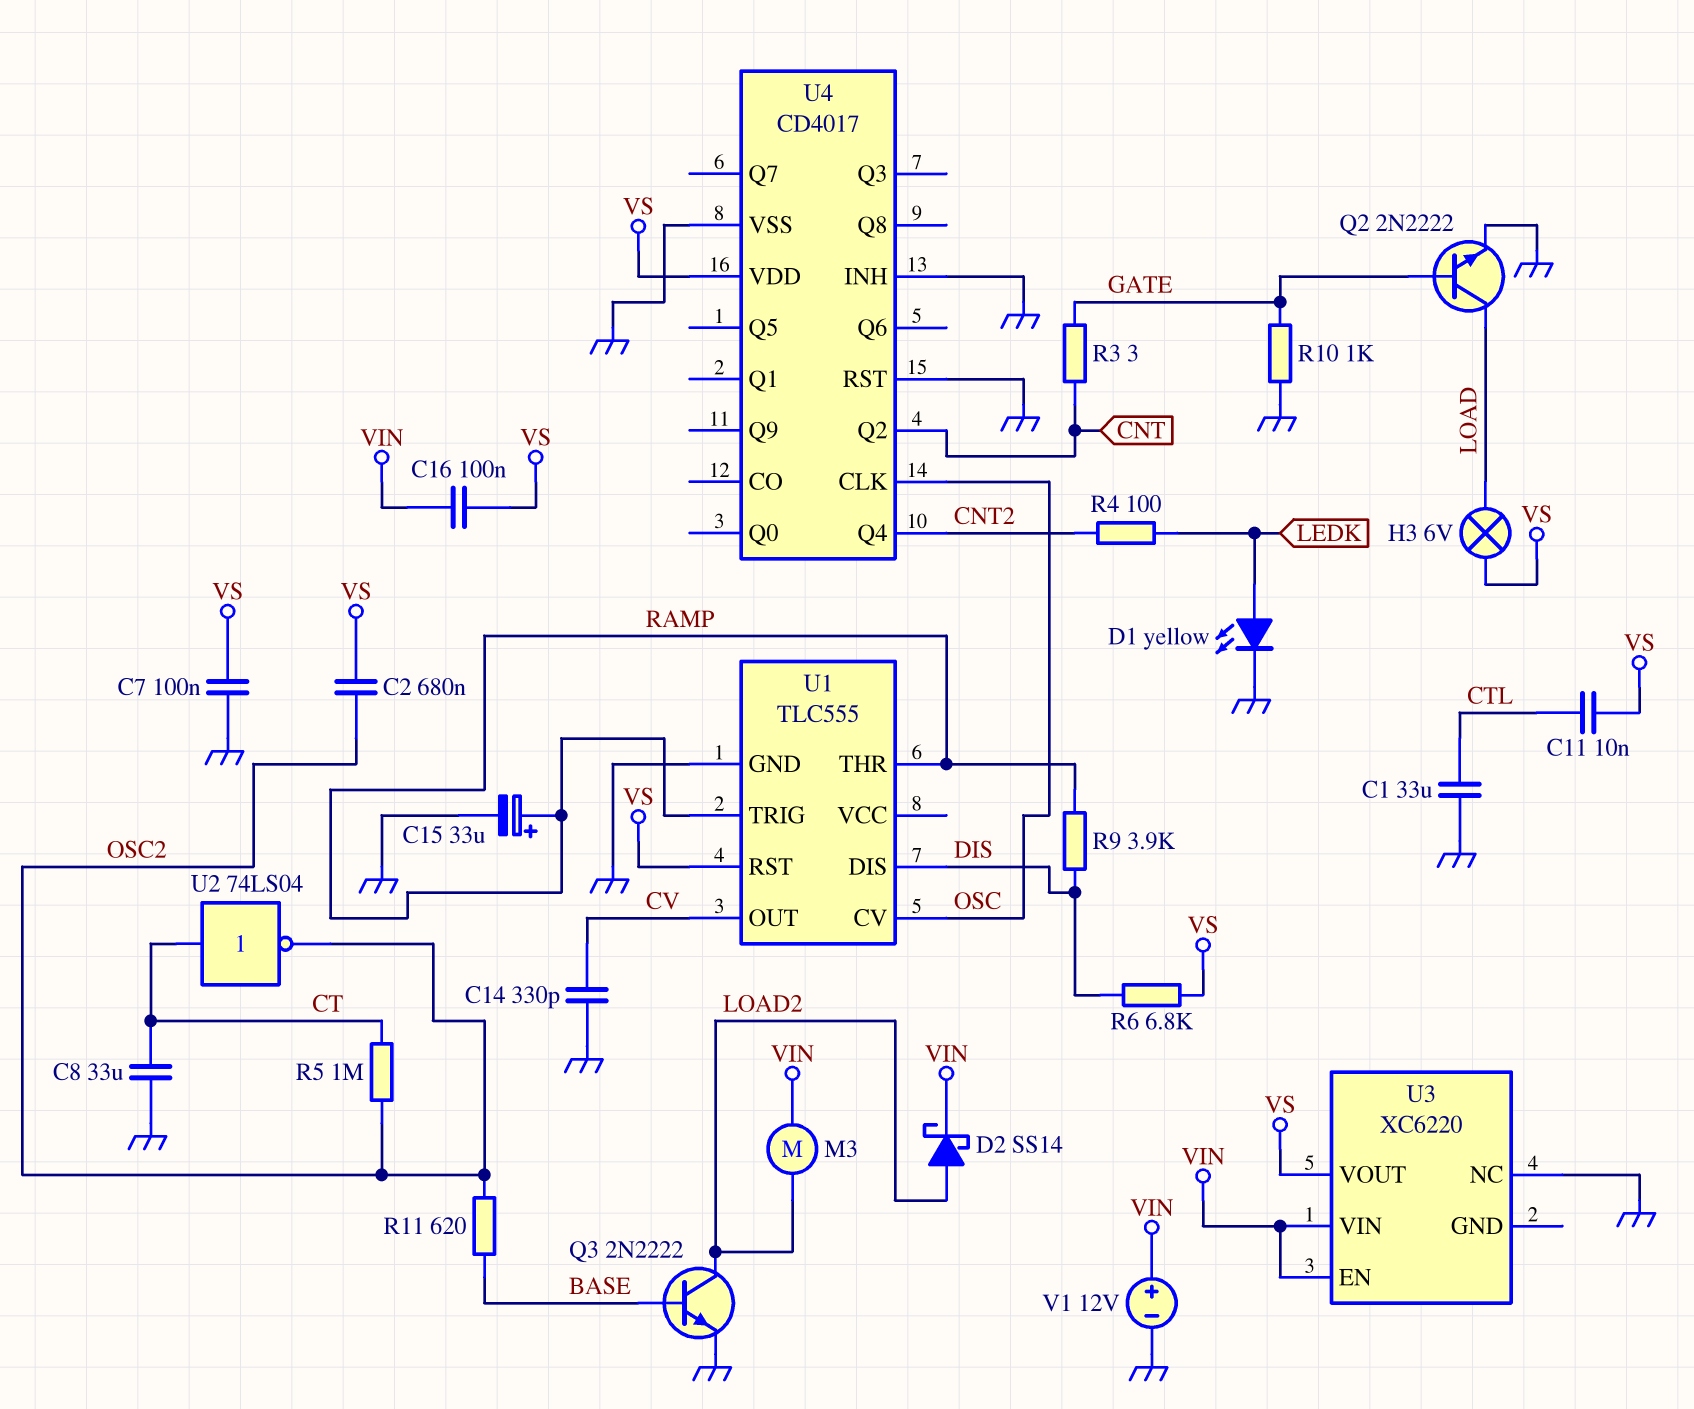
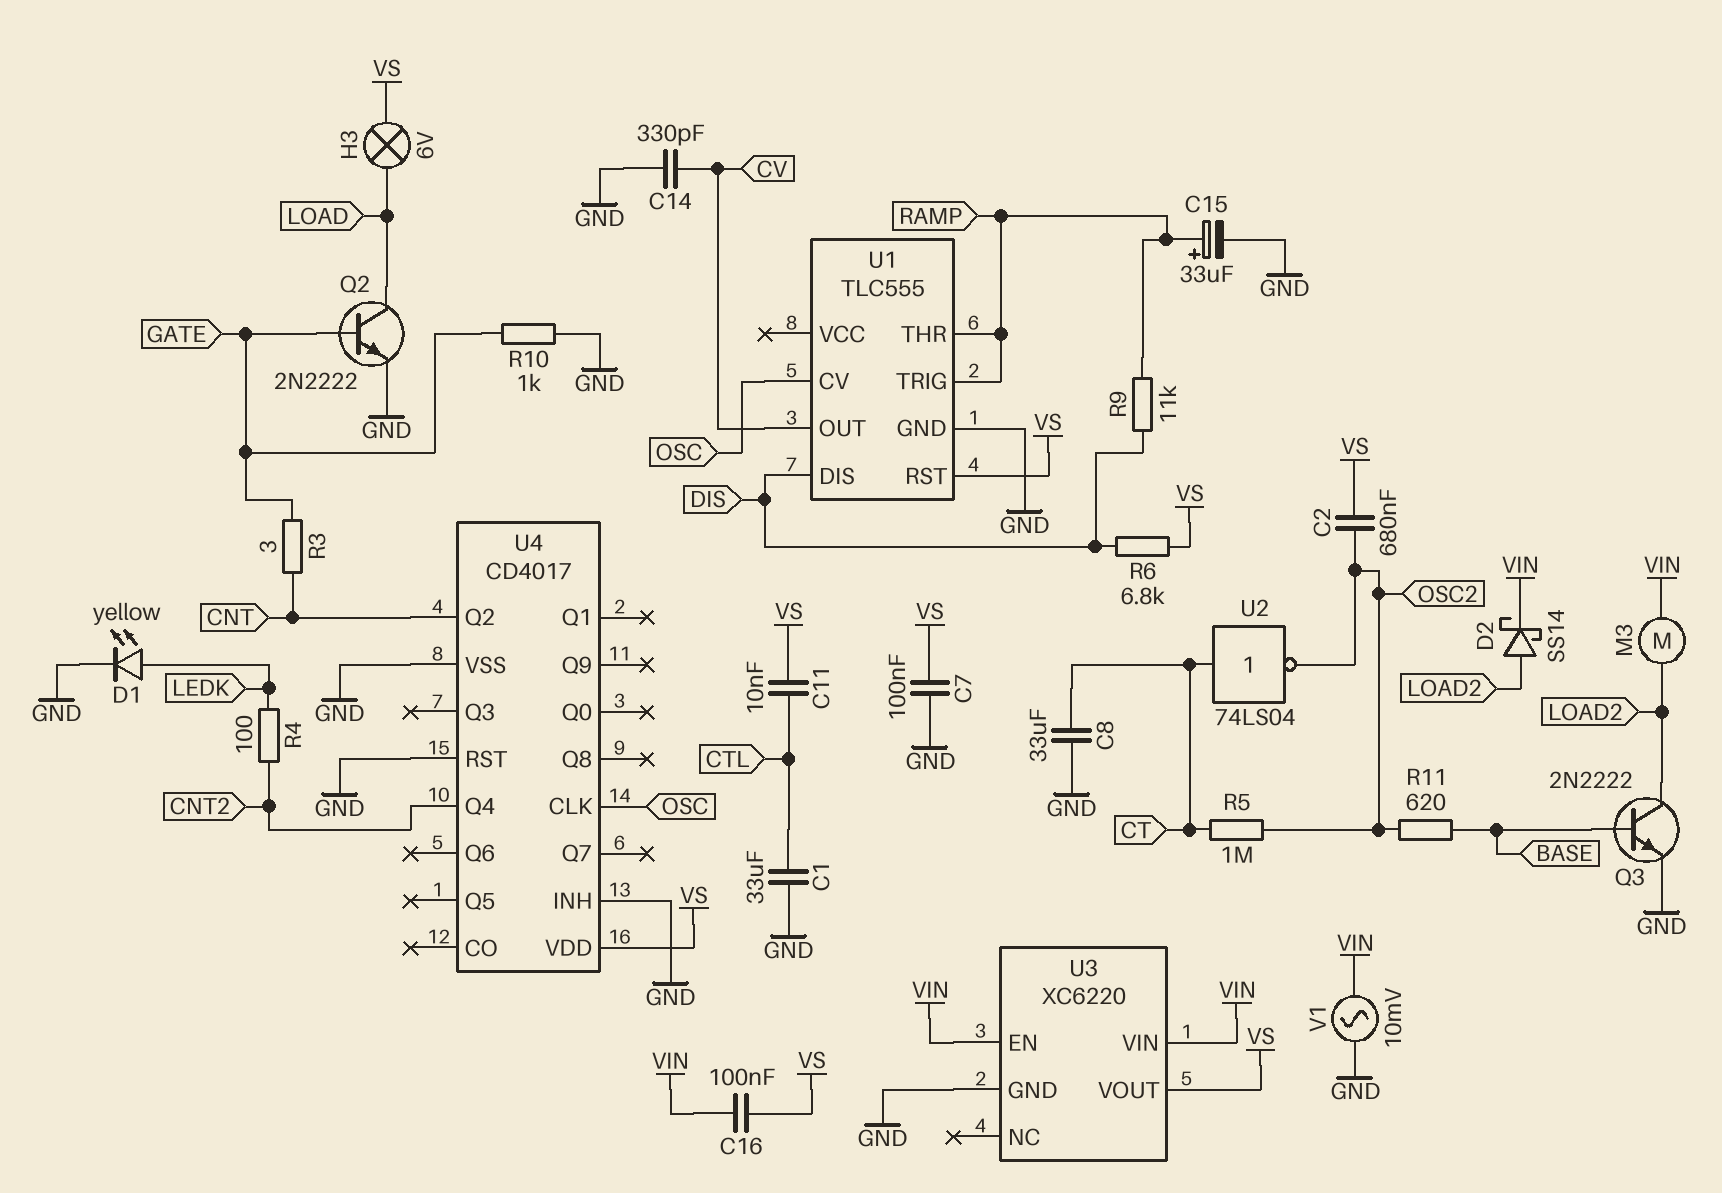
R9: 3.9k (DIS, RAMP) -> 11k (DIS, RAMP)
U3 pin GND: none -> GND
U3 pin NC: GND -> none
V1: 12V (plus VIN, minus GND) -> AC 10mV (GND, VIN)

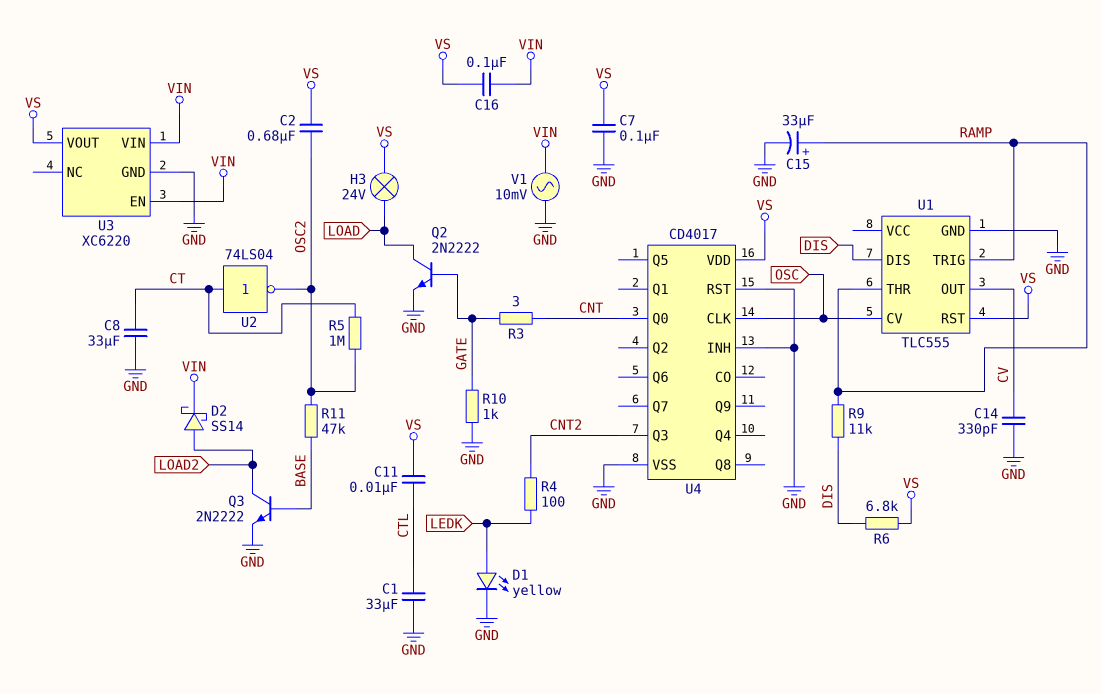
H3: lamp 6V (LOAD, VS) -> lamp 24V (LOAD, VS)
M3: motor (LOAD2, VIN) -> none
R11: 620 (BASE, OSC2) -> 47k (BASE, OSC2)
U4 pin Q0: none -> CNT
U4 pin Q2: CNT -> none
U4 pin Q3: none -> CNT2
U4 pin Q4: CNT2 -> none

